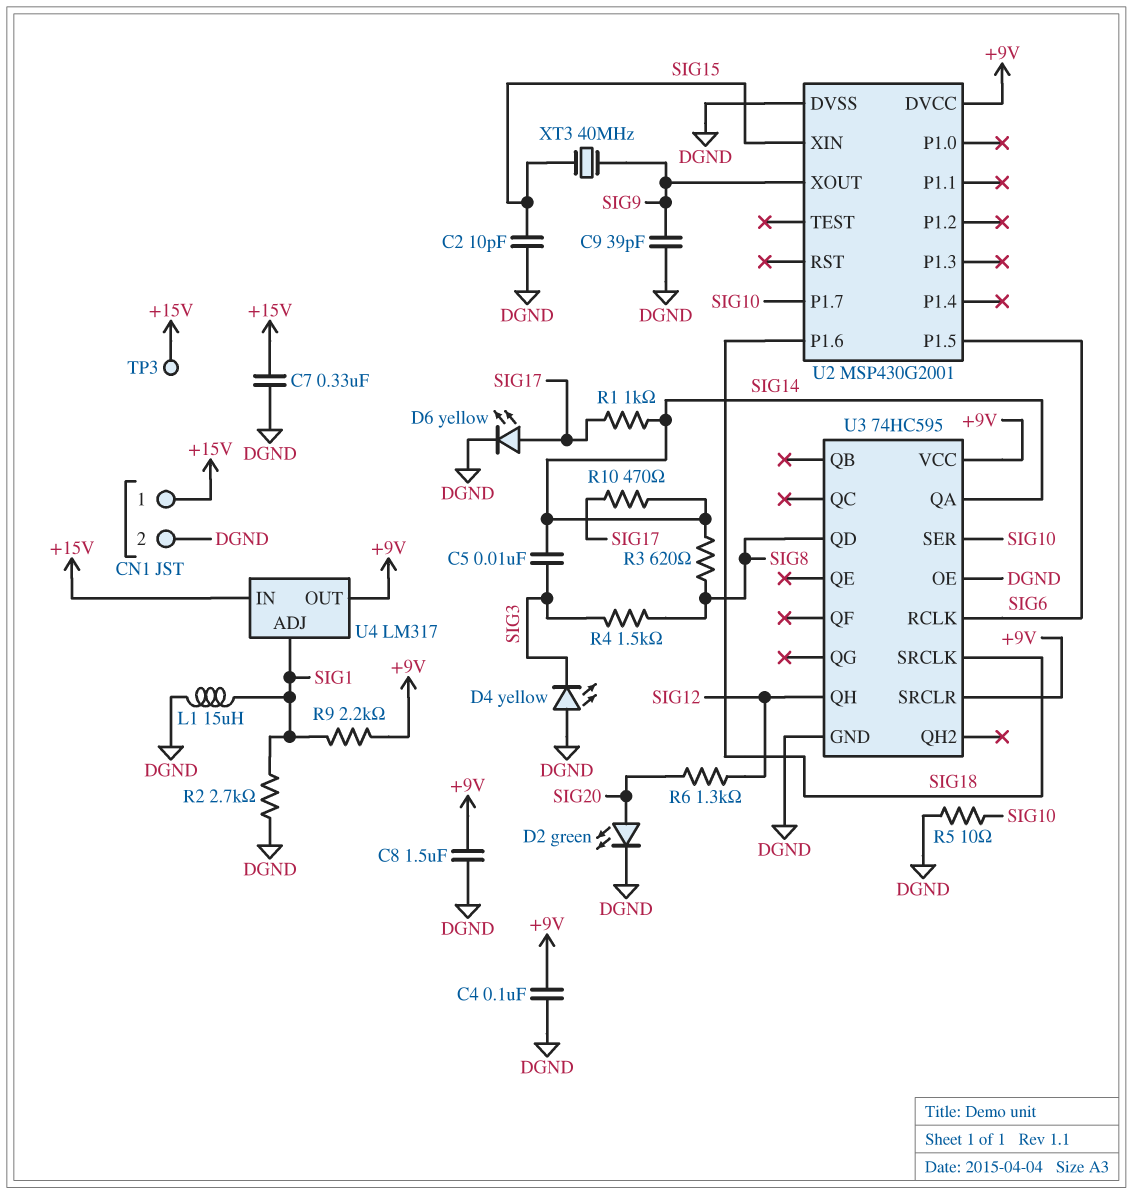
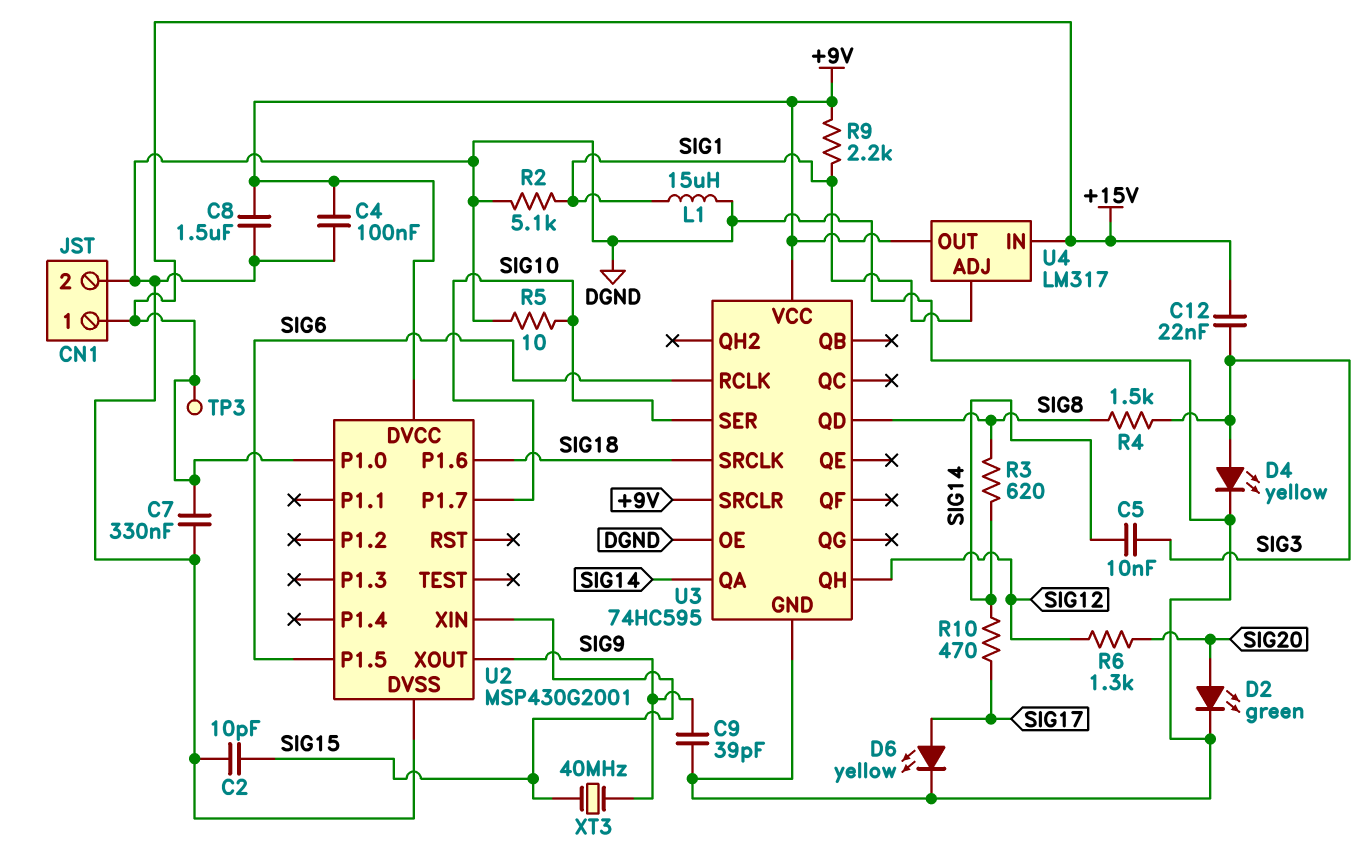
C12: none -> 22nF (+15V, SIG3)
D4: LED yellow (A DGND, K SIG3) -> LED yellow (A SIG3, K DGND)
R1: 1k (SIG14, SIG17) -> none
R2: 2.7k (DGND, SIG1) -> 5.1k (DGND, SIG1)
U2 pin P1.0: none -> +15V

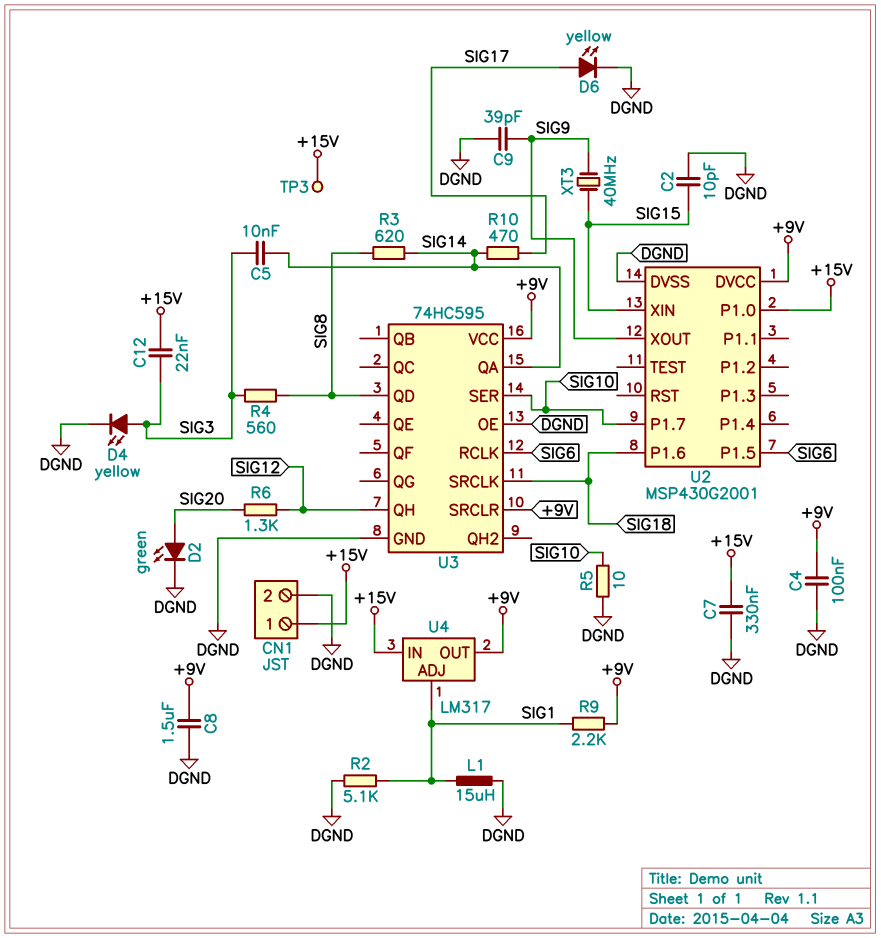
R4: 1.5k (SIG3, SIG8) -> 560 (SIG3, SIG8)

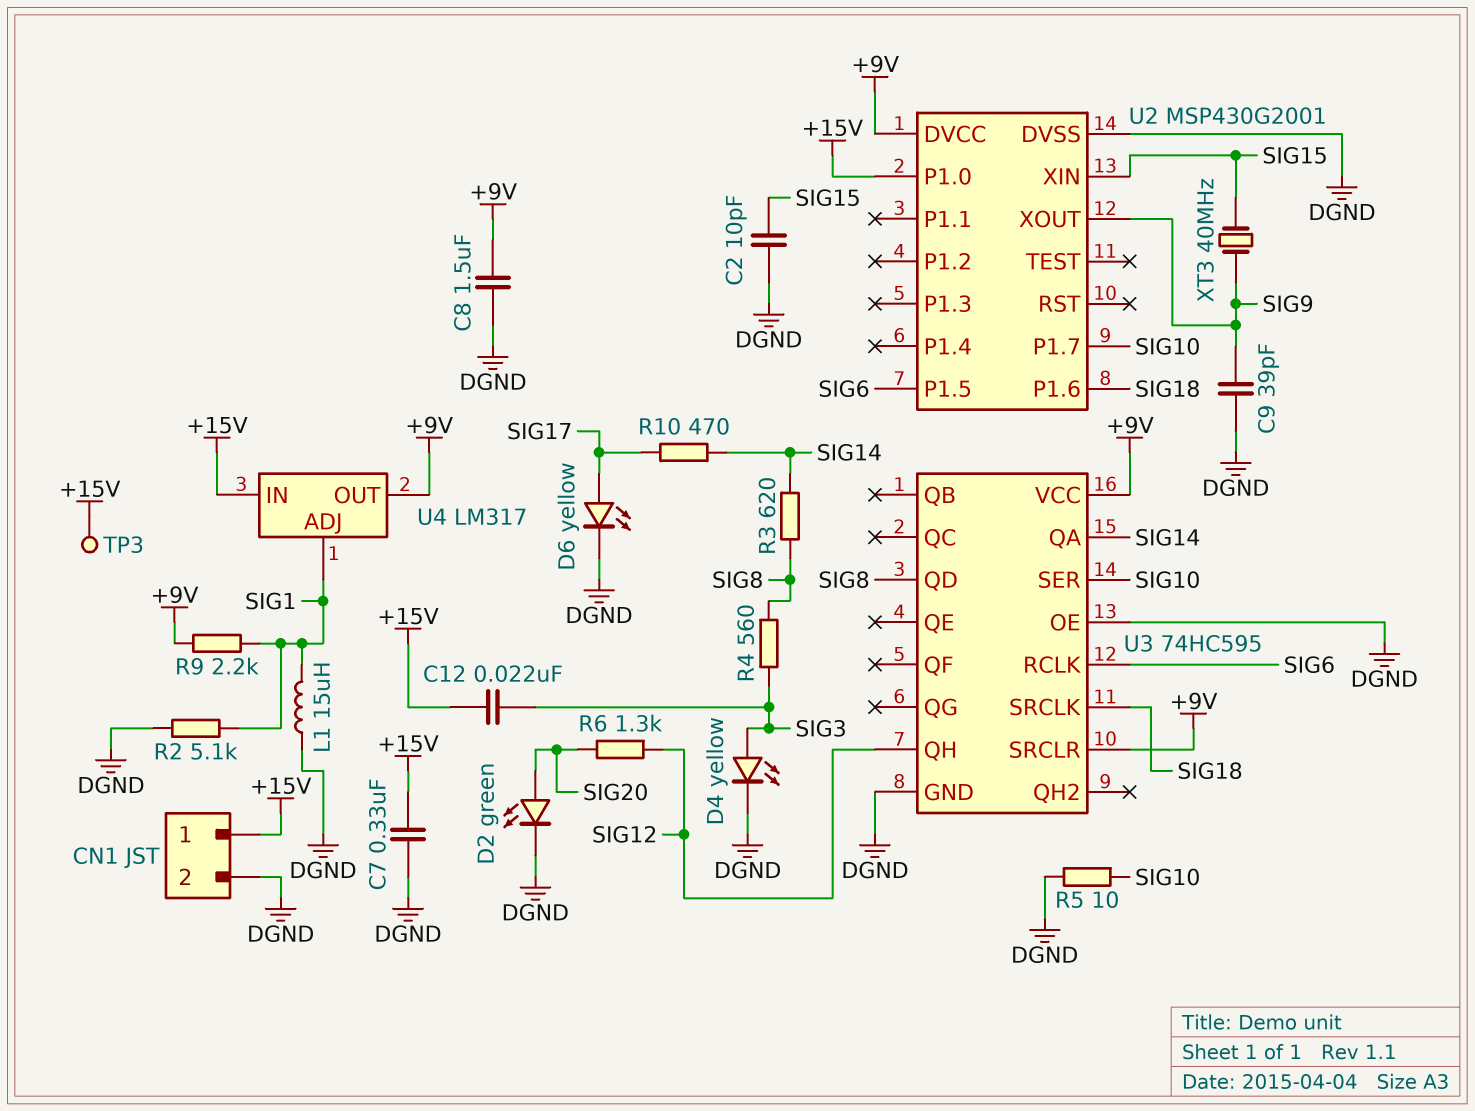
C4: 100nF (+9V, DGND) -> none
C5: 10nF (SIG3, SIG14) -> none

